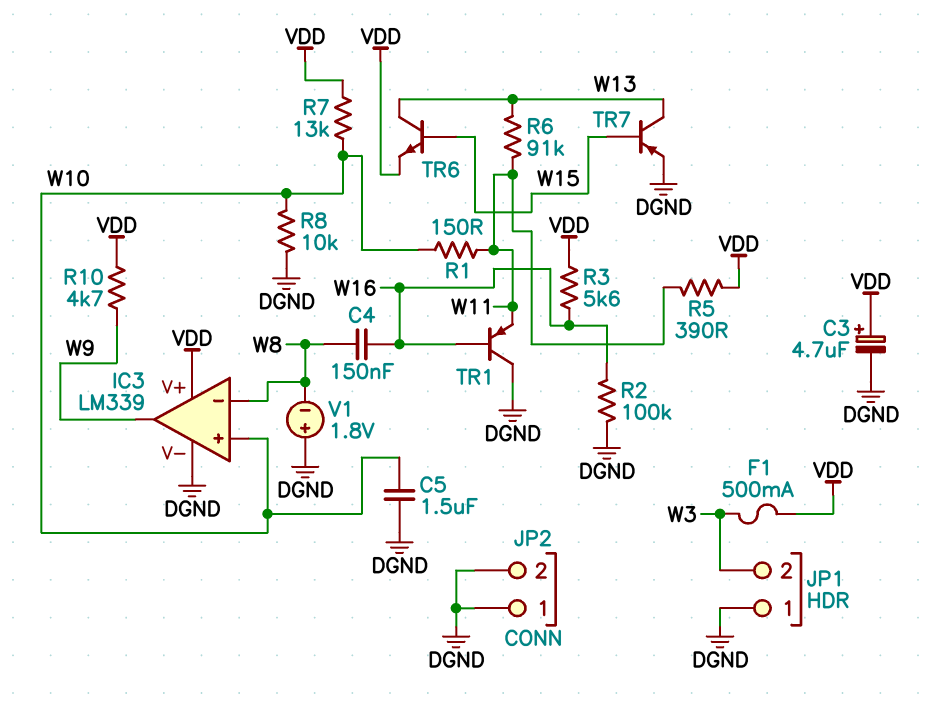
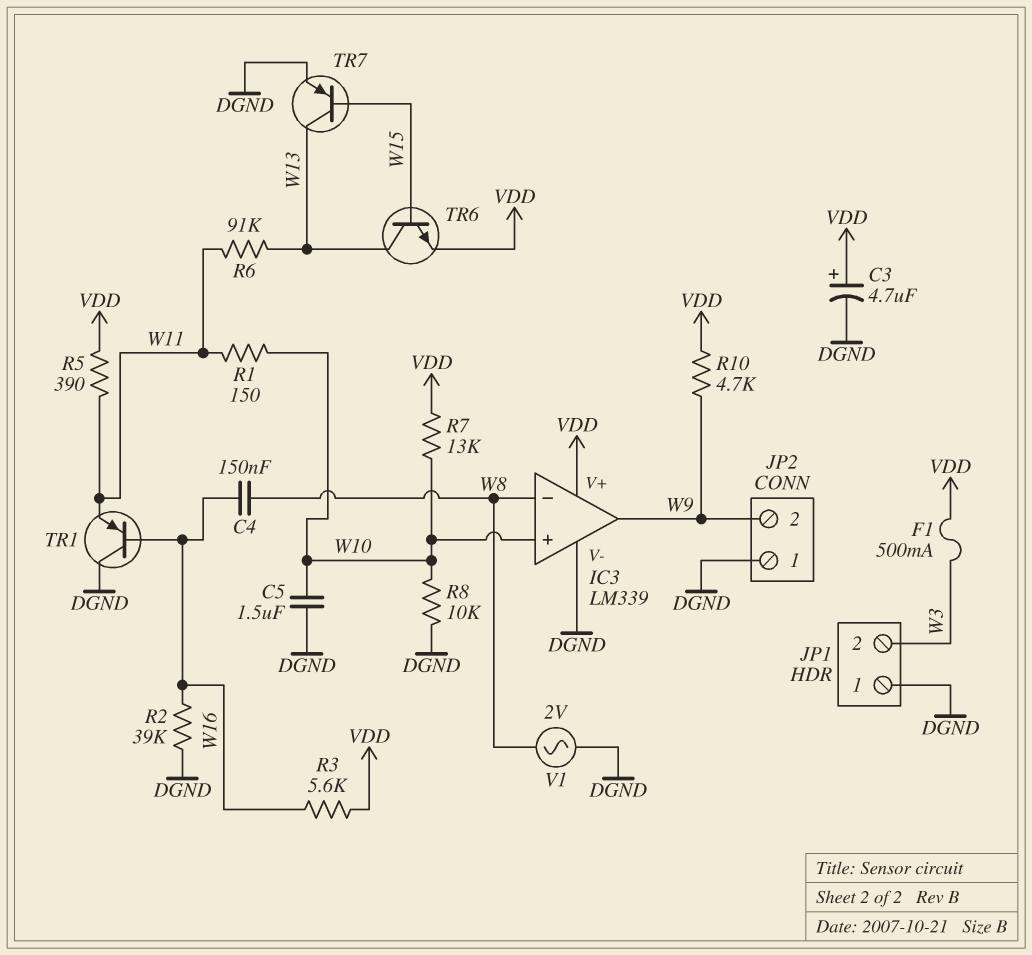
JP2 pin 2: DGND -> W9
R2: 100k (DGND, W16) -> 39k (DGND, W16)
V1: 1.8V (plus DGND, minus W8) -> AC 2V (DGND, W8)

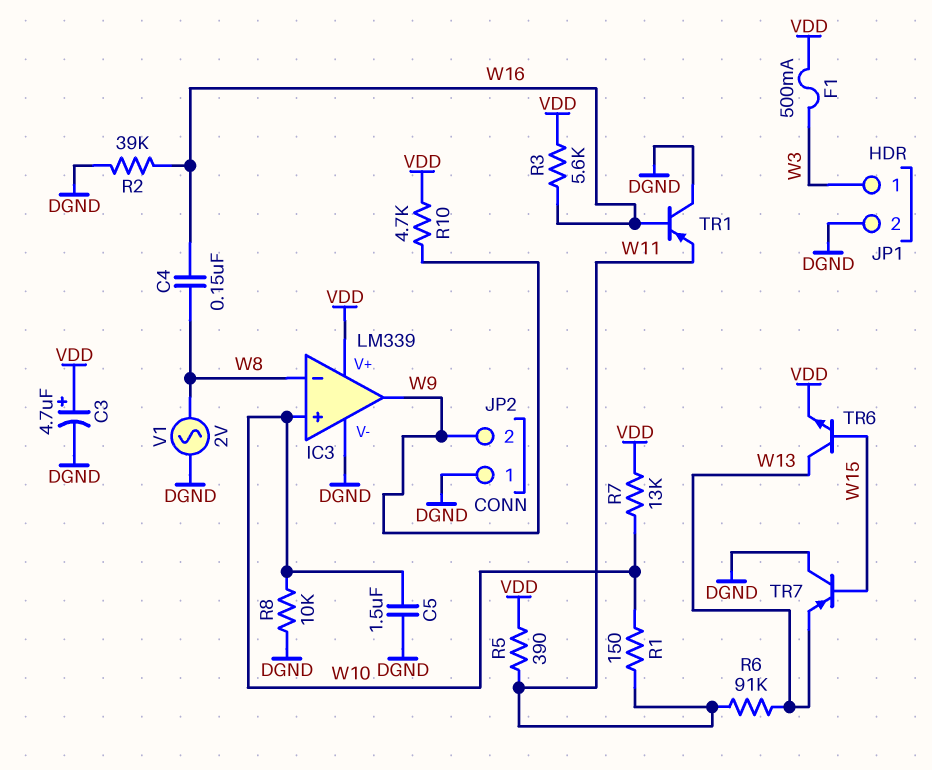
JP1 pin 1: DGND -> W3
JP1 pin 2: W3 -> DGND
TR7: PNP (B W15, C W13, E DGND) -> PNP (B W15, C DGND, E W13)

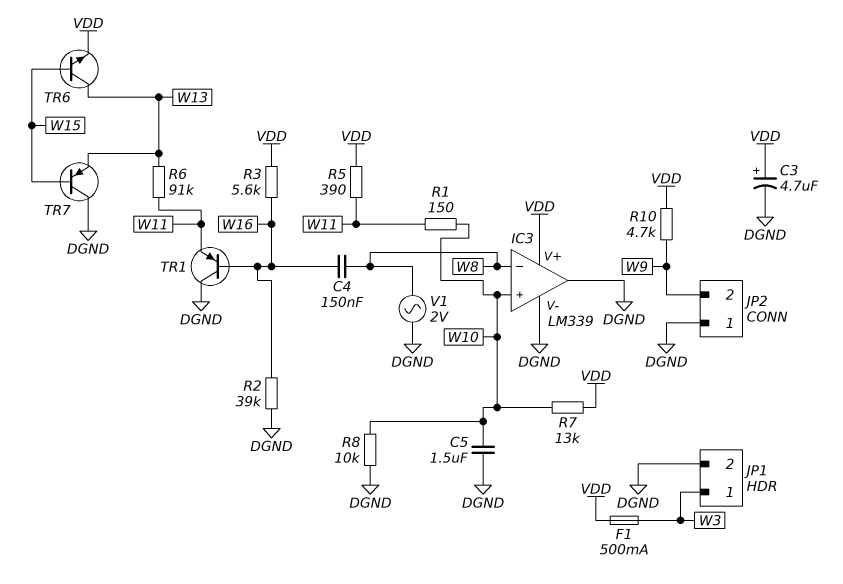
IC3 pin out: W9 -> DGND

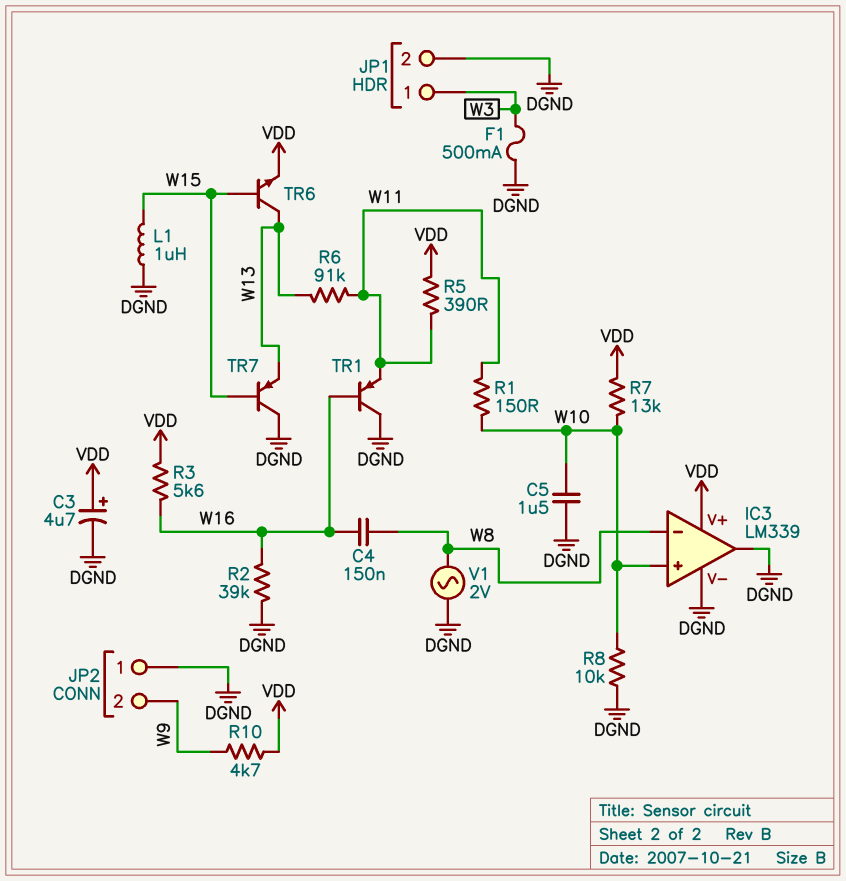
F1: 500mA (VDD, W3) -> 500mA (DGND, W3)
L1: none -> 1uH (DGND, W15)

